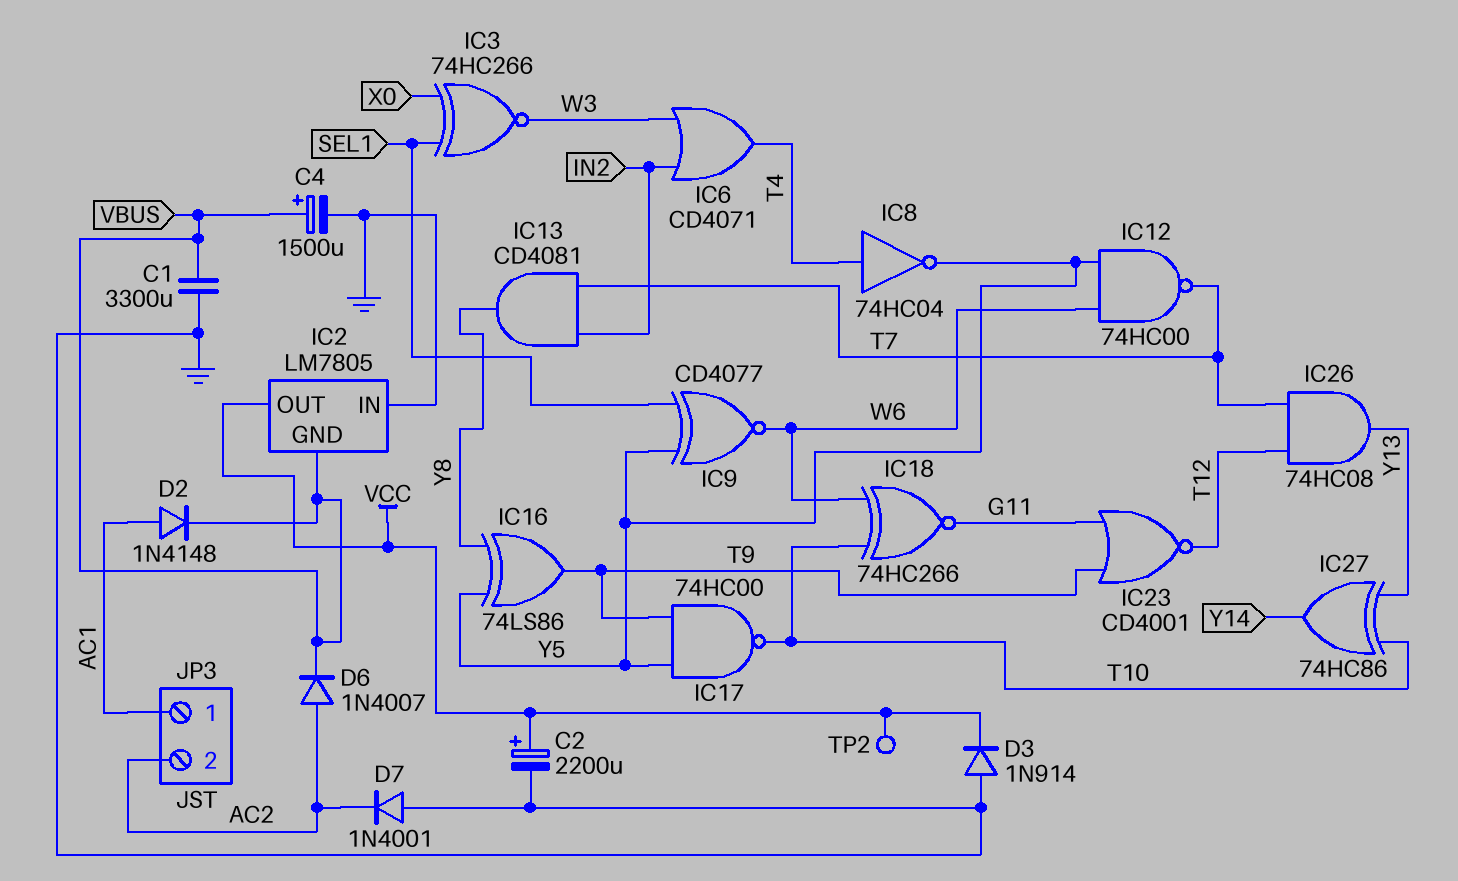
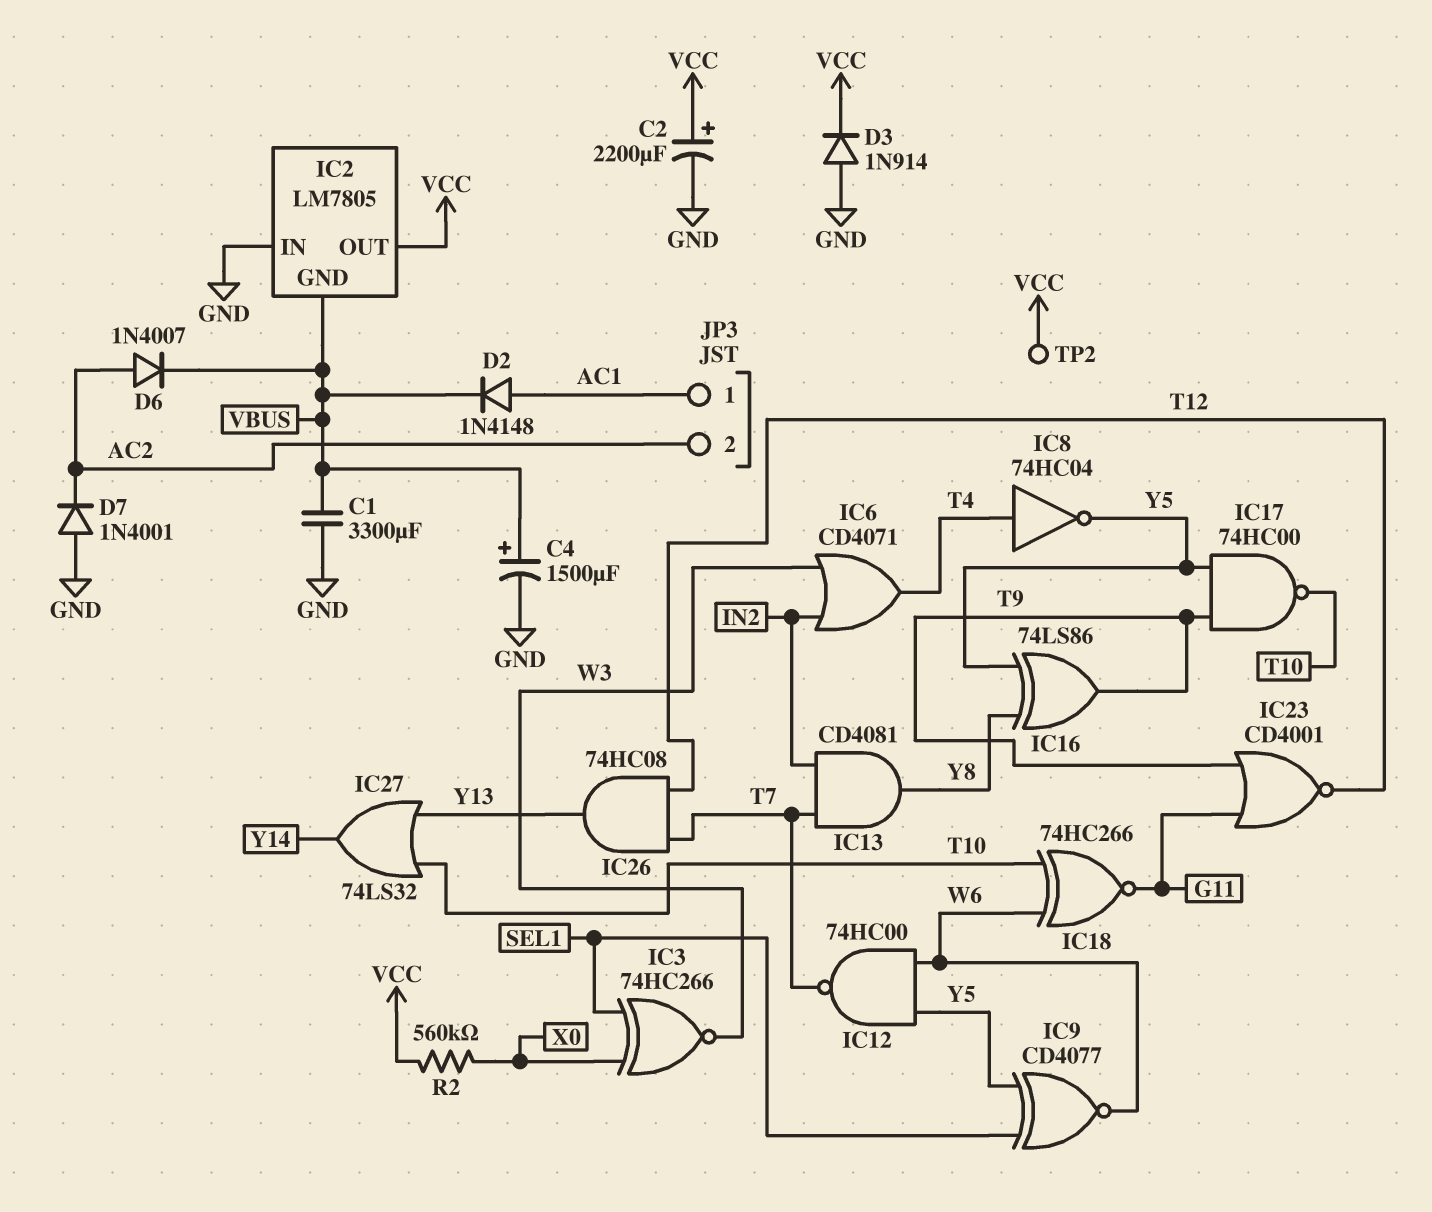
IC27: XOR 74HC86 (in T10, in Y13, out Y14) -> OR 74LS32 (in T10, in Y13, out Y14)
R2: none -> 560k (VCC, X0)

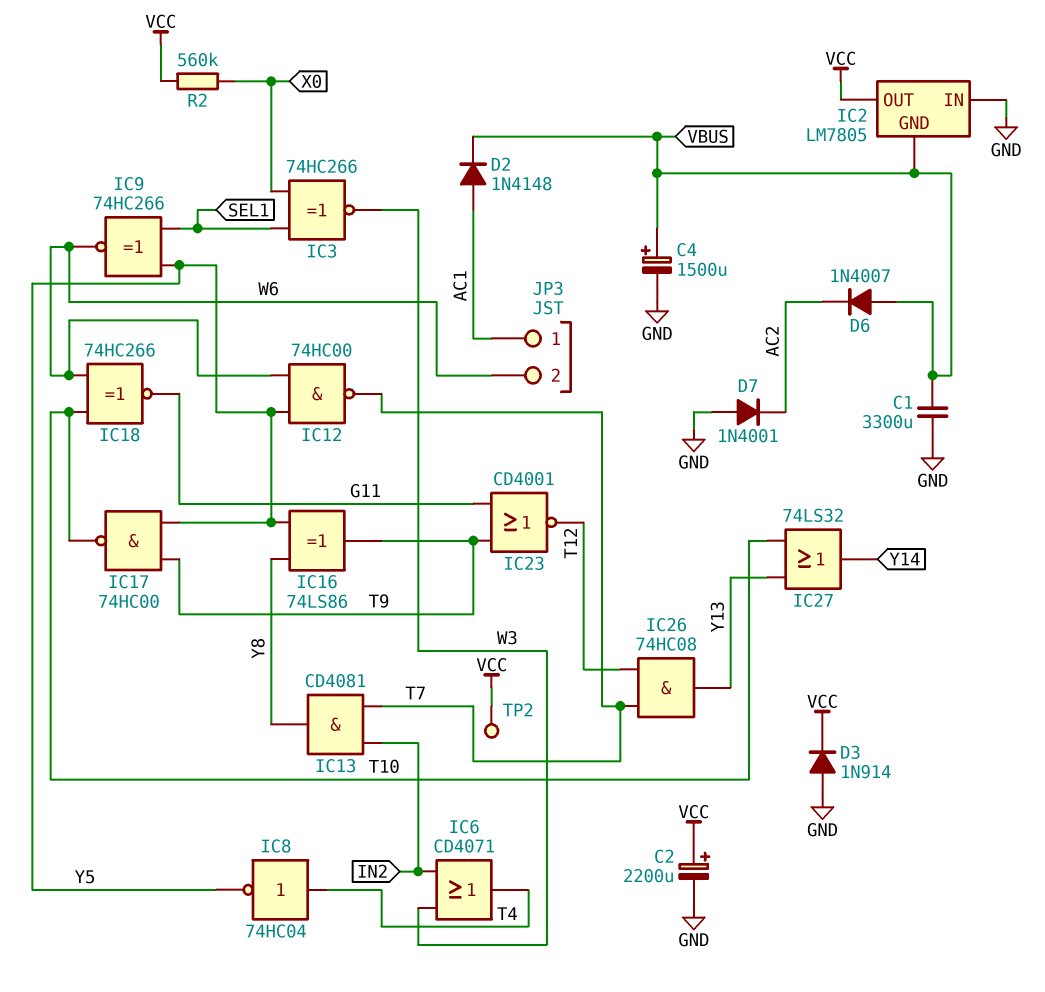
D6: diode 1N4007 (A AC2, K VBUS) -> diode 1N4007 (A VBUS, K AC2)
IC9: XNOR CD4077 (in SEL1, in Y5, out W6) -> XNOR 74HC266 (in SEL1, in Y5, out W6)
JP3 pin 2: AC2 -> W6

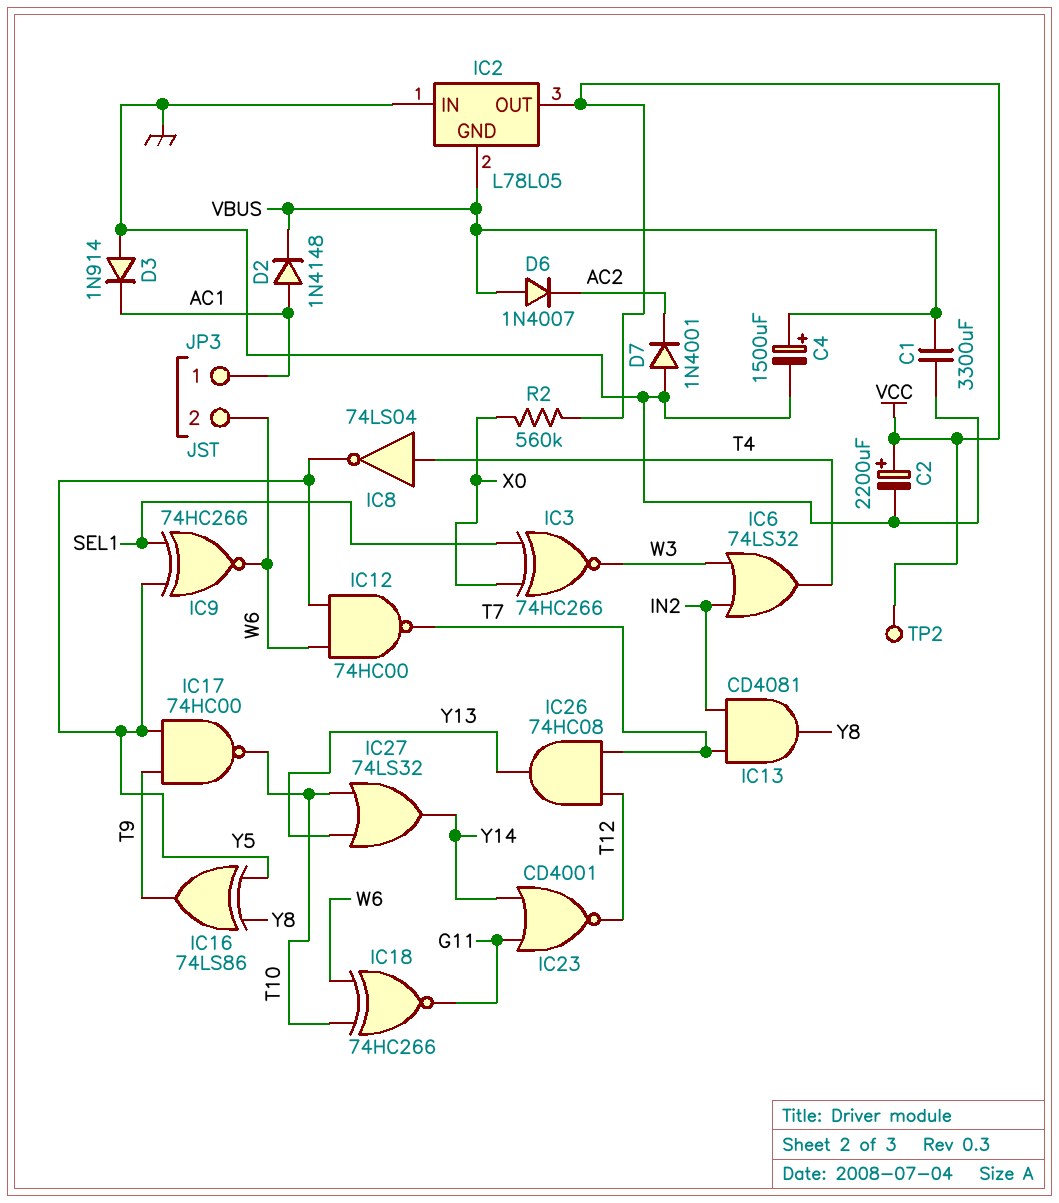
D3: diode 1N914 (A GND, K VCC) -> diode 1N914 (A GND, K AC1)
IC2: LM7805 -> L78L05
IC6: OR CD4071 (in IN2, in W3, out T4) -> OR 74LS32 (in IN2, in W3, out T4)
IC8: NOT 74HC04 (in T4, out Y5) -> NOT 74LS04 (in T4, out Y5)
IC23: NOR CD4001 (in G11, in T9, out T12) -> NOR CD4001 (in G11, in Y14, out T12)

